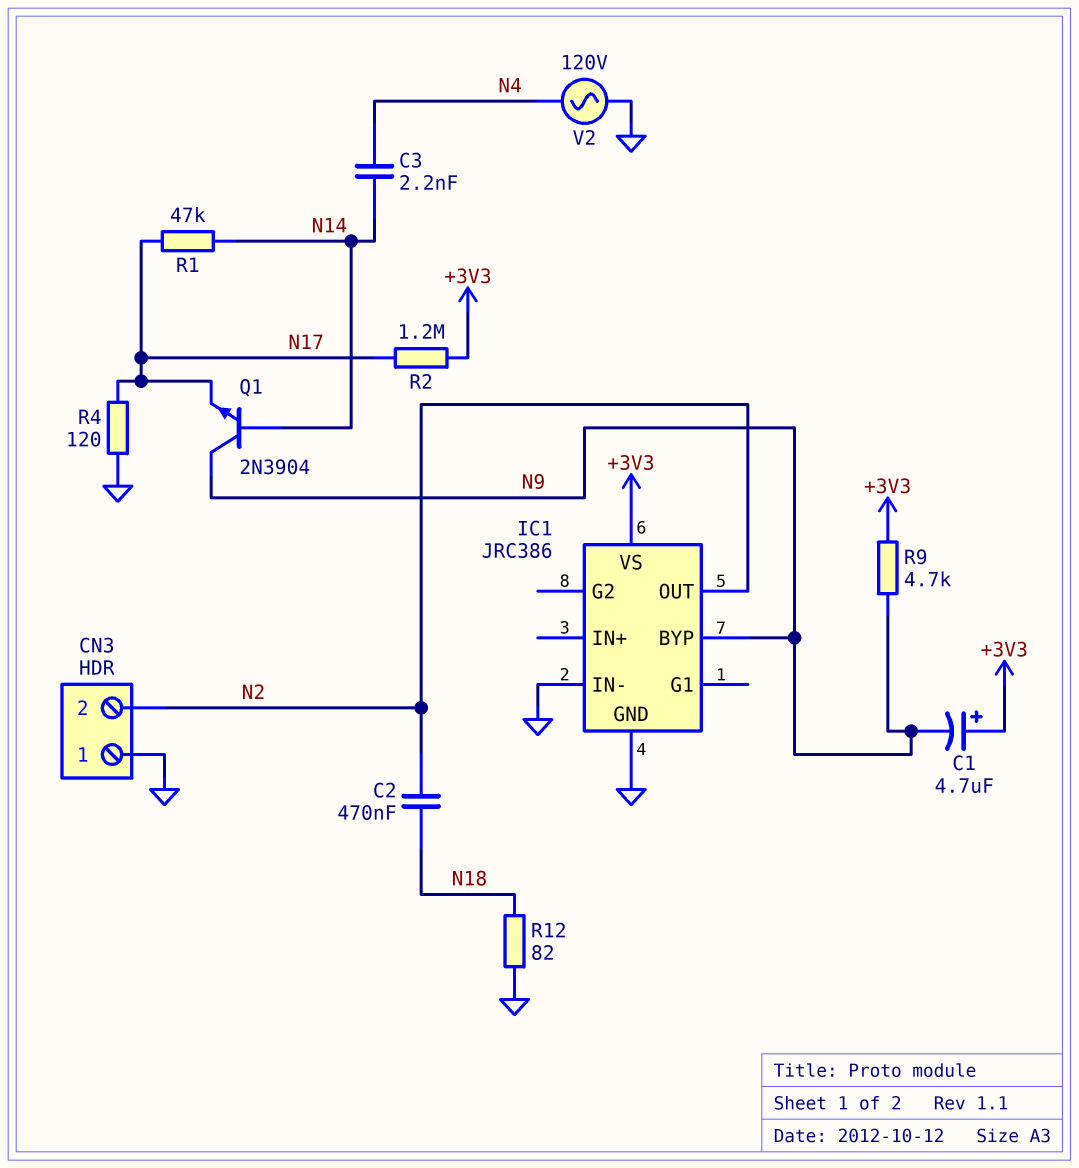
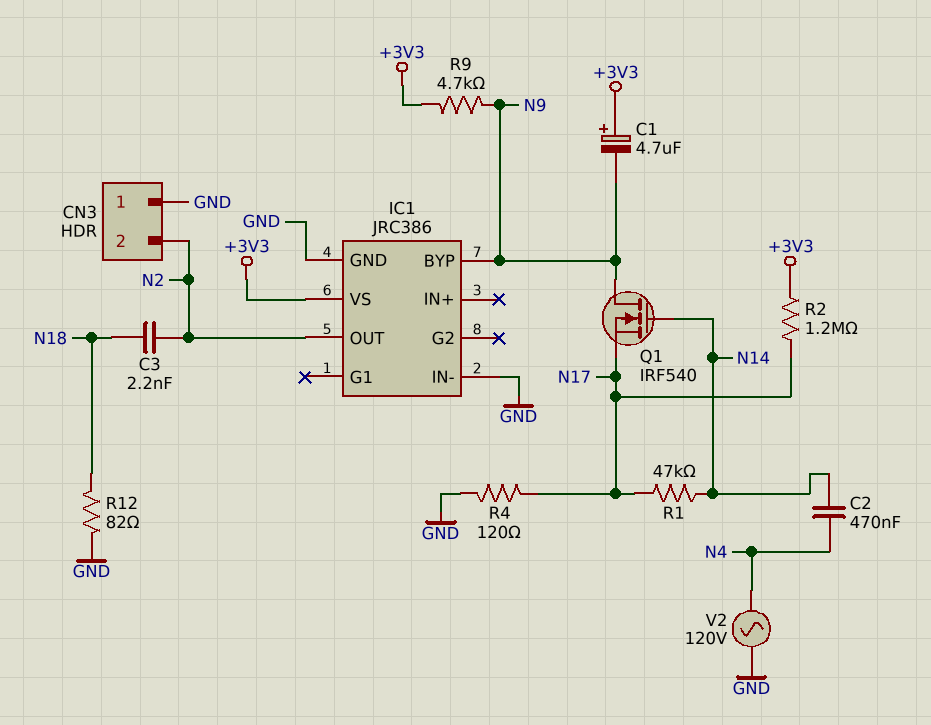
C2: 470nF (N2, N18) -> 470nF (N4, N14)
C3: 2.2nF (N4, N14) -> 2.2nF (N2, N18)
Q1: NPN 2N3904 (B N14, C N9, E N17) -> NMOS IRF540 (G N14, D N9, S N17)

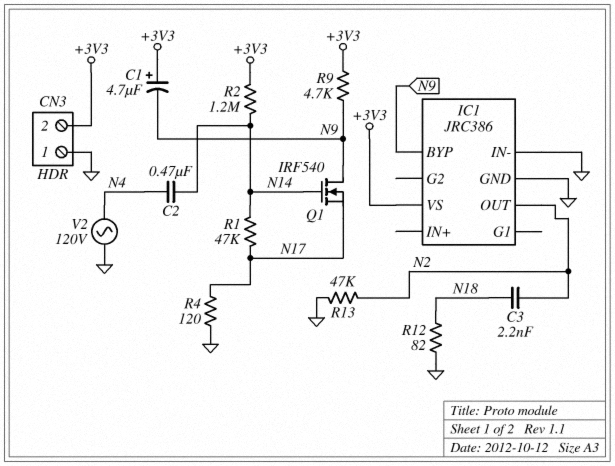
CN3 pin 2: N2 -> +3V3
R2: 1.2M (+3V3, N17) -> 1.2M (+3V3, N14)
R13: none -> 47k (GND, N2)

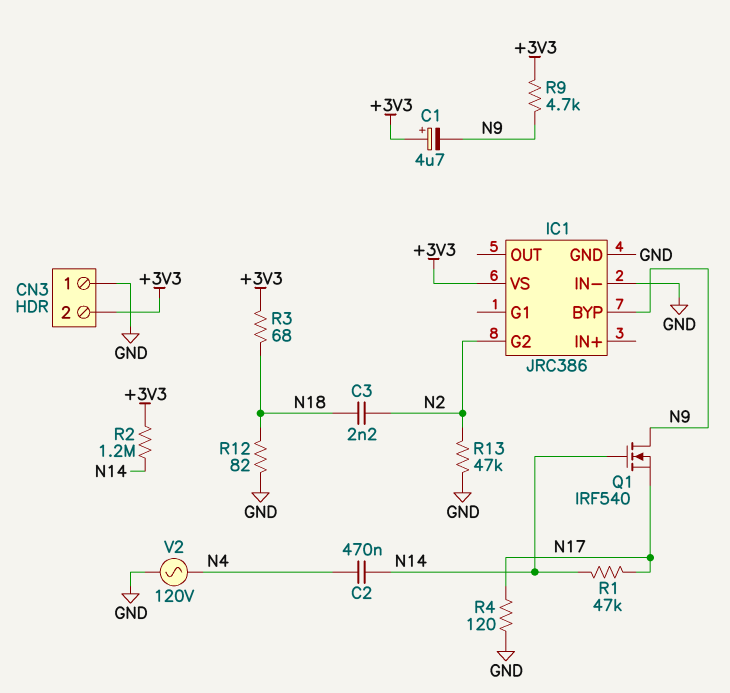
IC1 pin G2: none -> N2
IC1 pin OUT: N2 -> none
R3: none -> 68 (+3V3, N18)

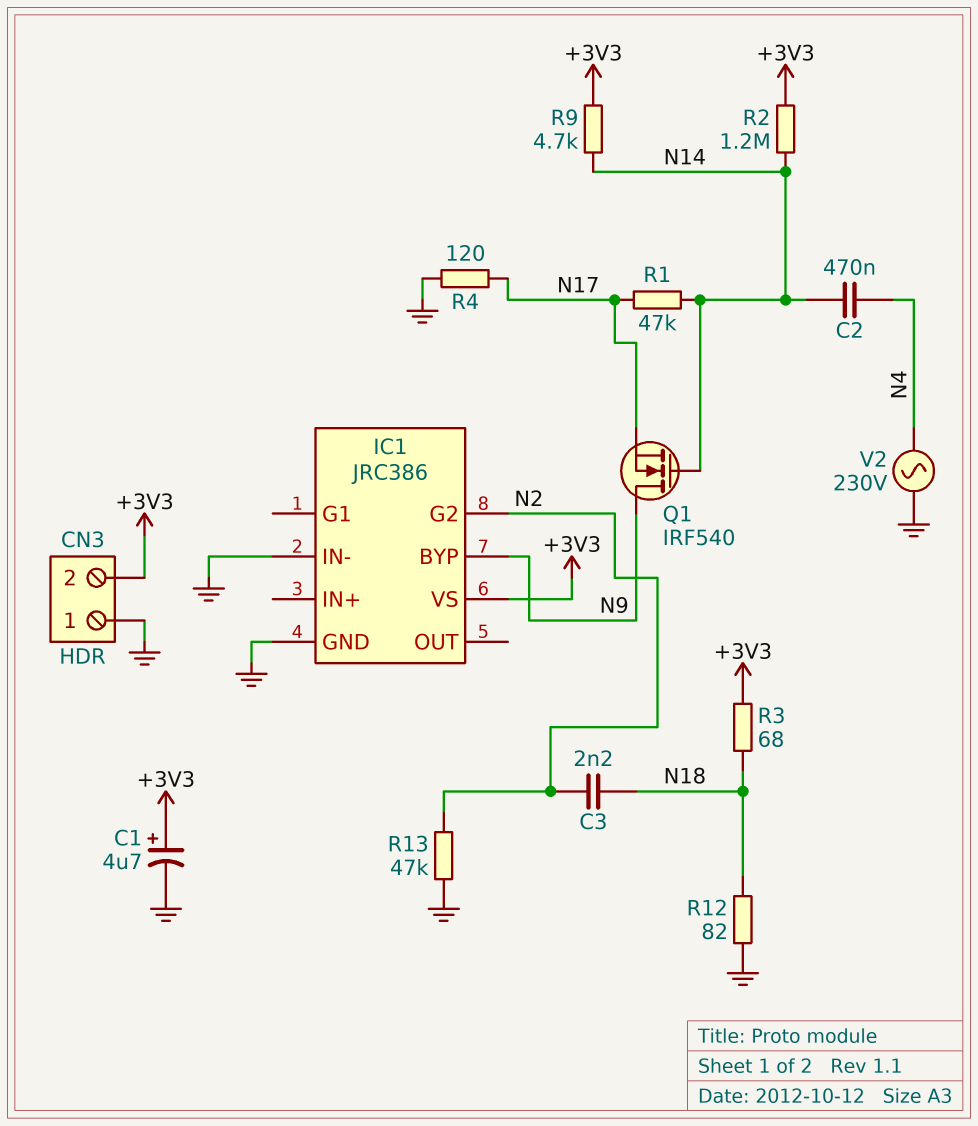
C1: 4.7uF (plus +3V3, minus N9) -> 4.7uF (plus +3V3, minus GND)
R9: 4.7k (+3V3, N9) -> 4.7k (+3V3, N14)
V2: AC 120V (GND, N4) -> AC 230V (GND, N4)

